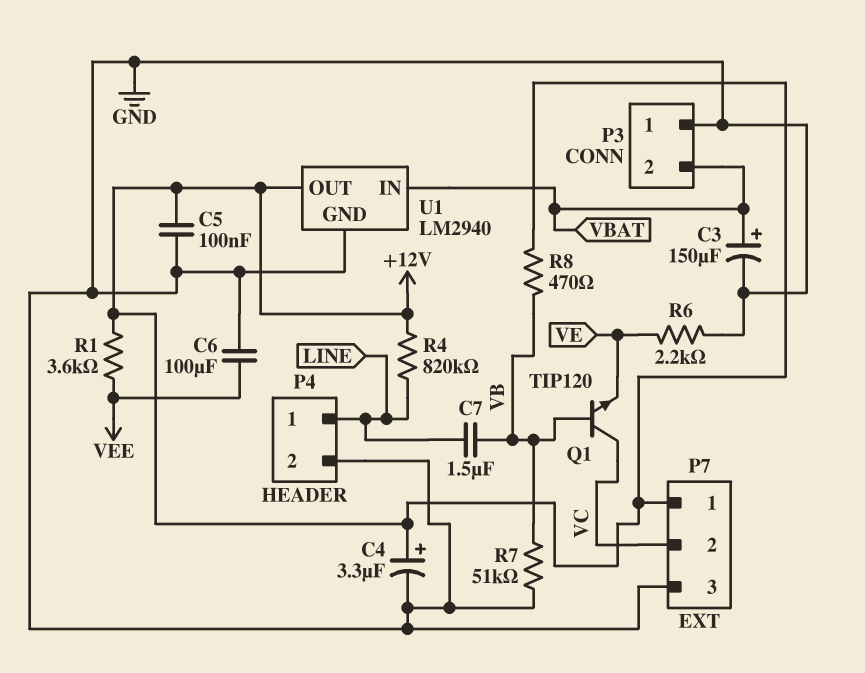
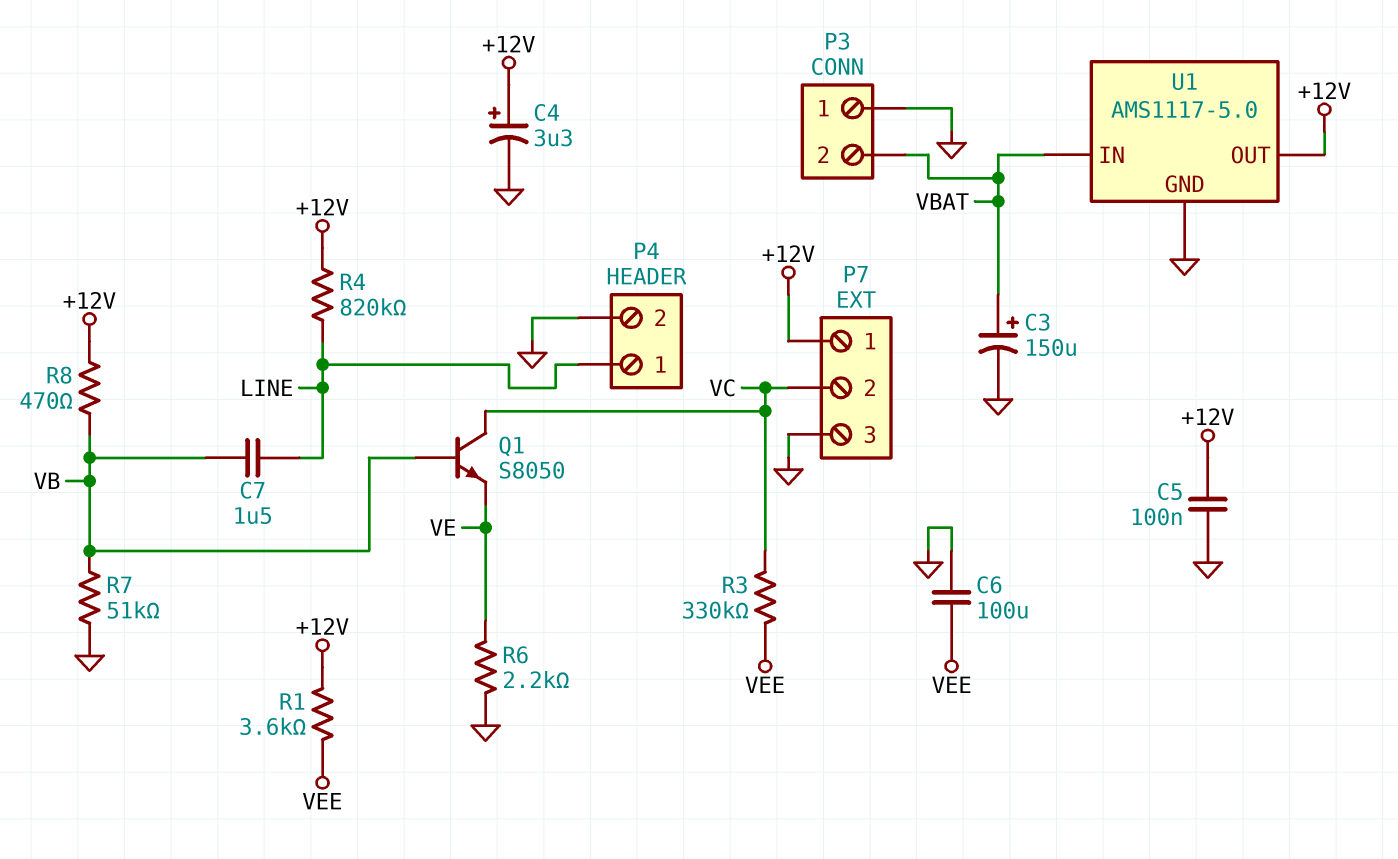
Q1: NPN TIP120 (B VB, C VC, E VE) -> NPN S8050 (B VB, C VC, E VE)
R3: none -> 330k (VC, VEE)
U1: LM2940 -> AMS1117-5.0

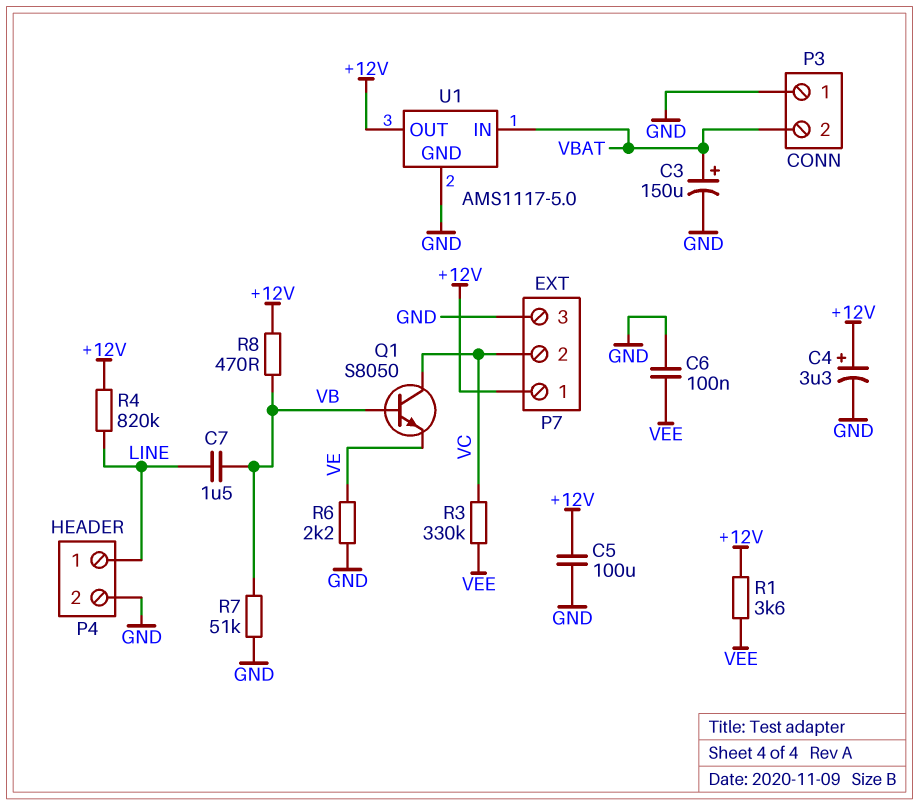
C5: 100nF (+12V, GND) -> 100uF (+12V, GND)
C6: 100uF (GND, VEE) -> 100nF (GND, VEE)

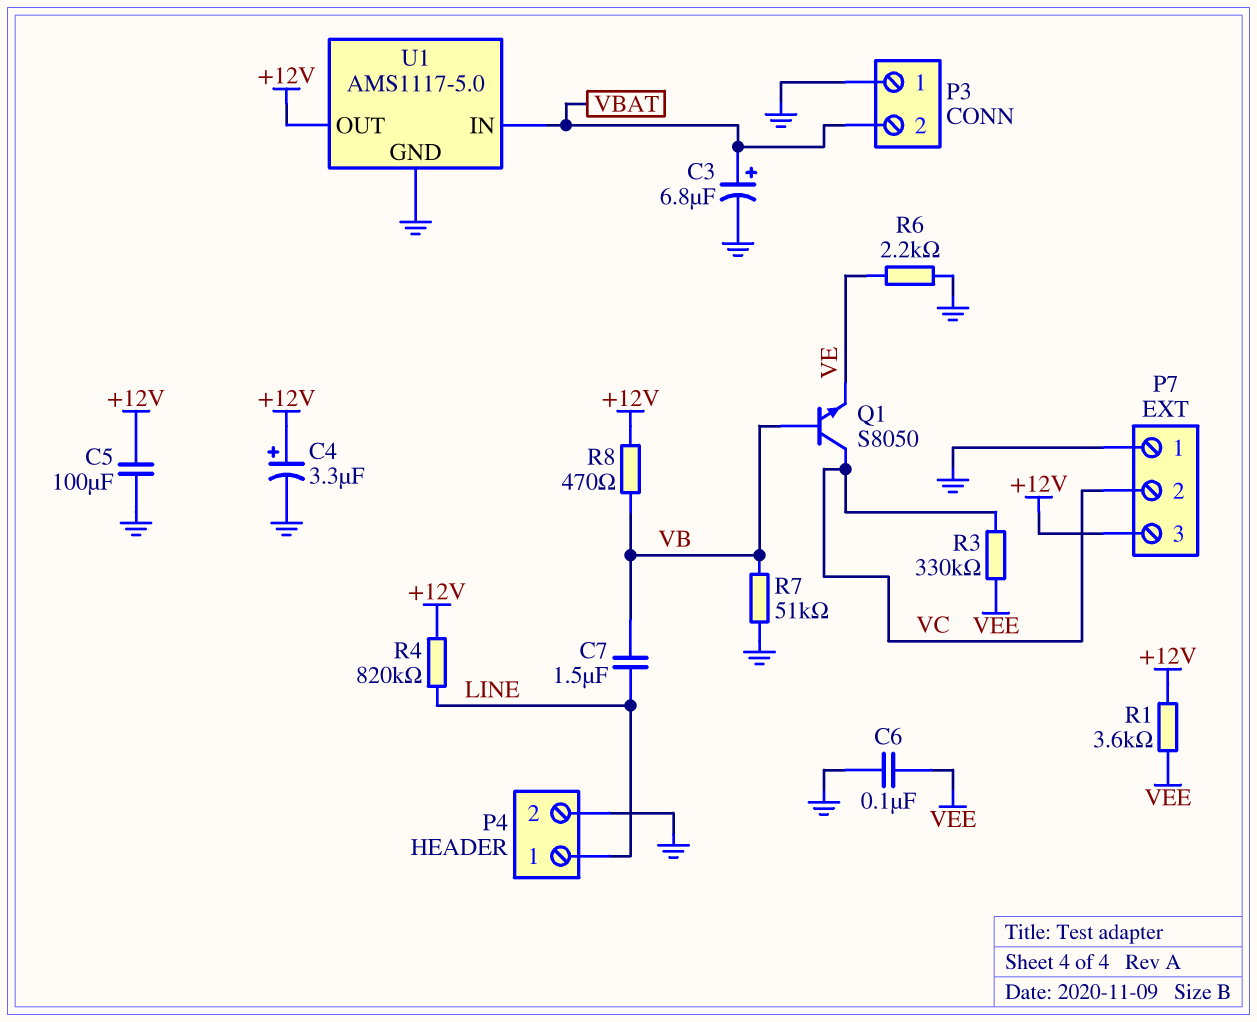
C3: 150uF (plus VBAT, minus GND) -> 6.8uF (plus VBAT, minus GND)
P7 pin 1: +12V -> GND
P7 pin 3: GND -> +12V

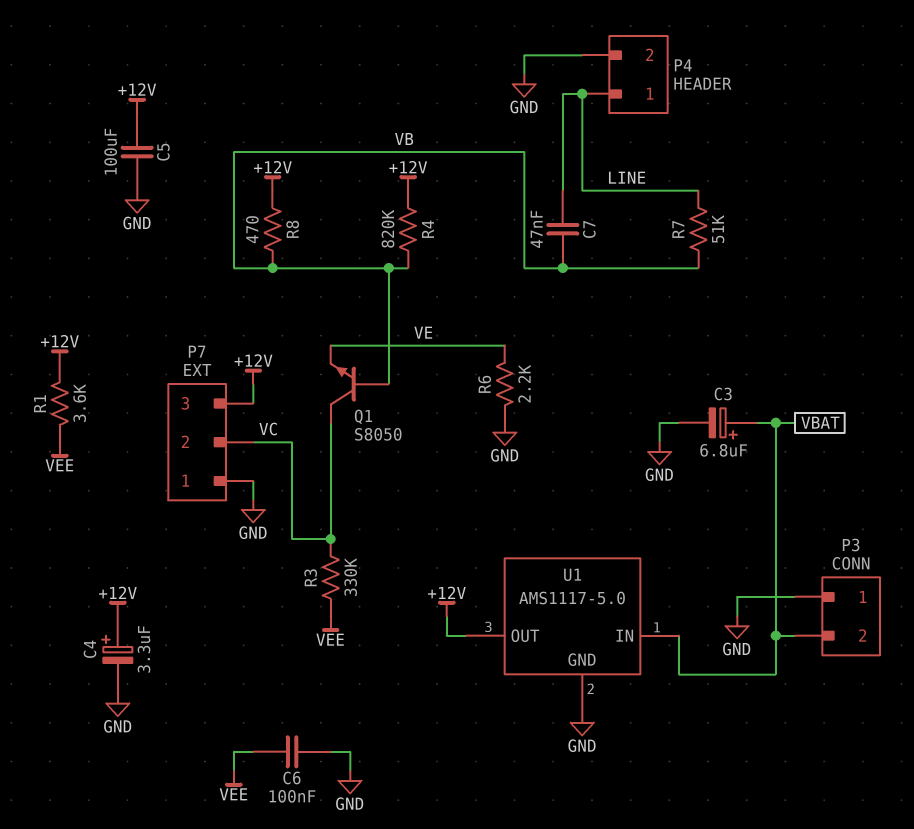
C7: 1.5uF (LINE, VB) -> 47nF (LINE, VB)
R4: 820k (+12V, LINE) -> 820k (+12V, VB)
R7: 51k (GND, VB) -> 51k (LINE, VB)

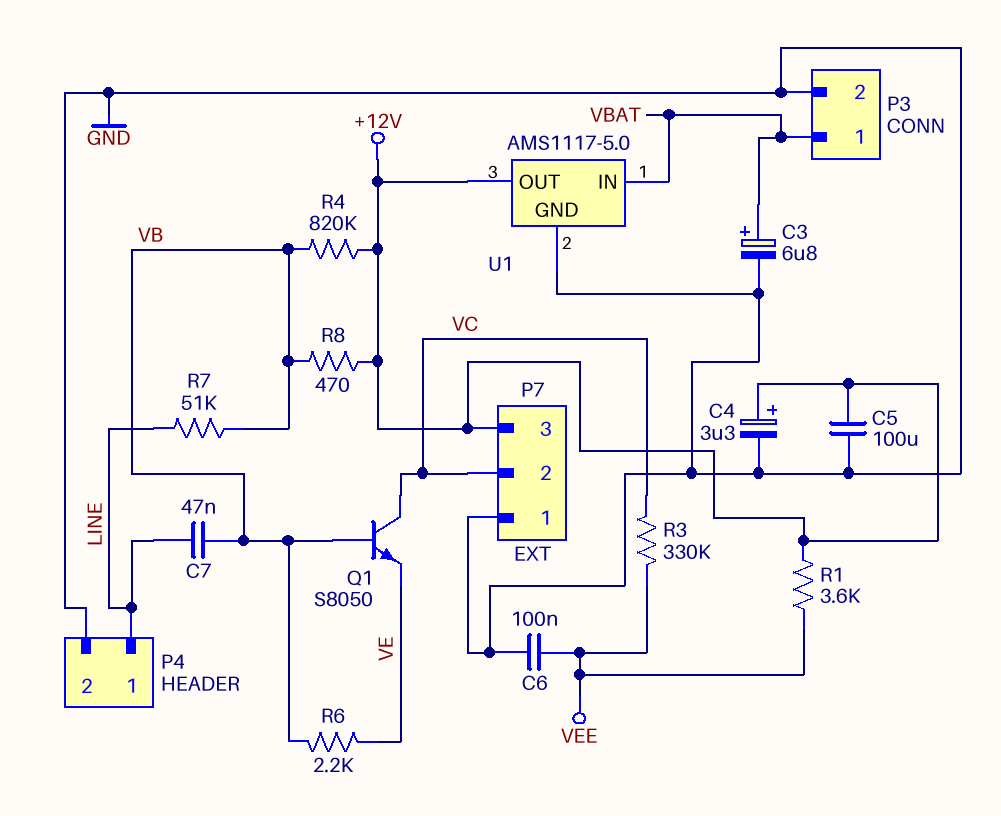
P3 pin 1: GND -> VBAT
P3 pin 2: VBAT -> GND
R6: 2.2k (GND, VE) -> 2.2k (VB, VE)

